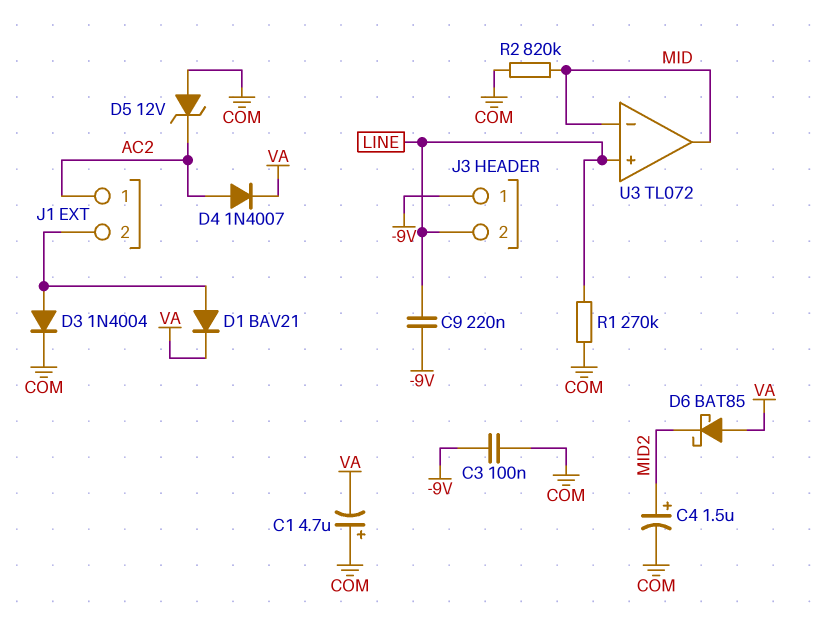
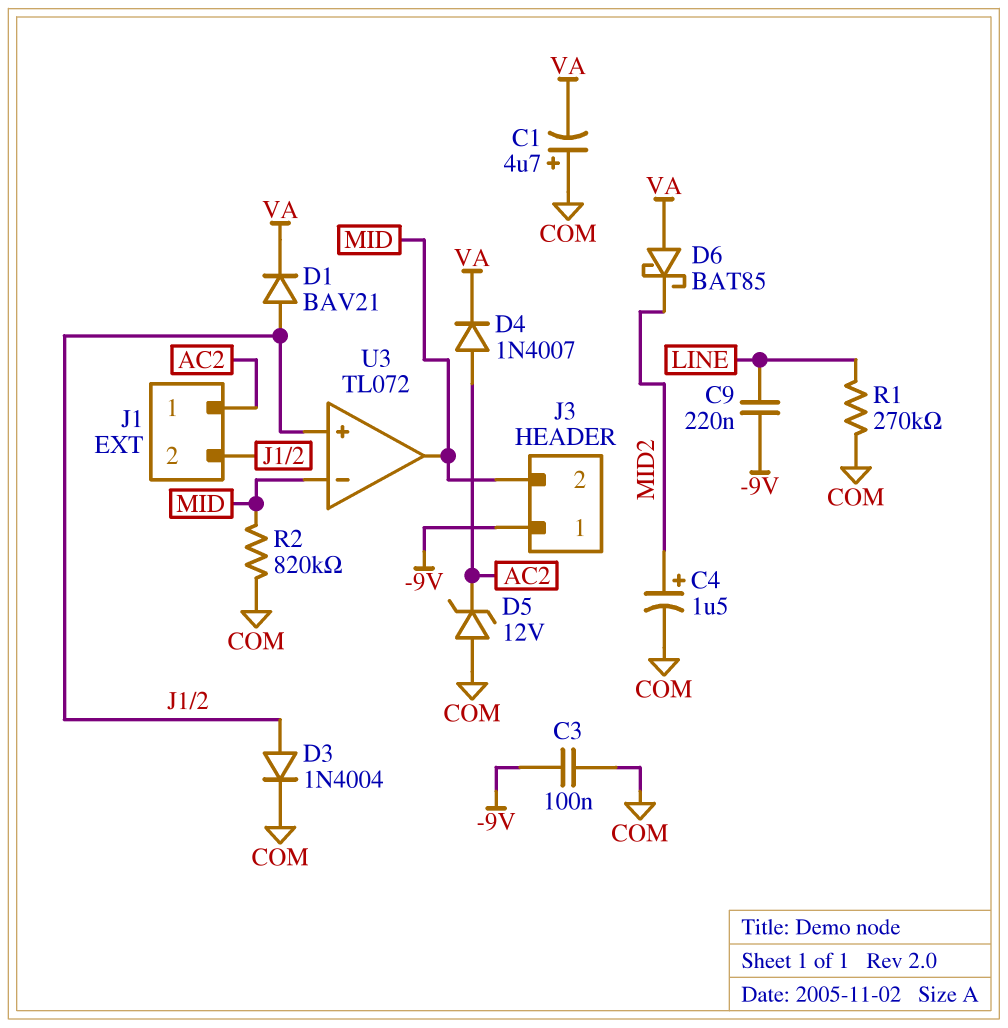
J3 pin 2: LINE -> MID
U3 pin in+: LINE -> J1/2

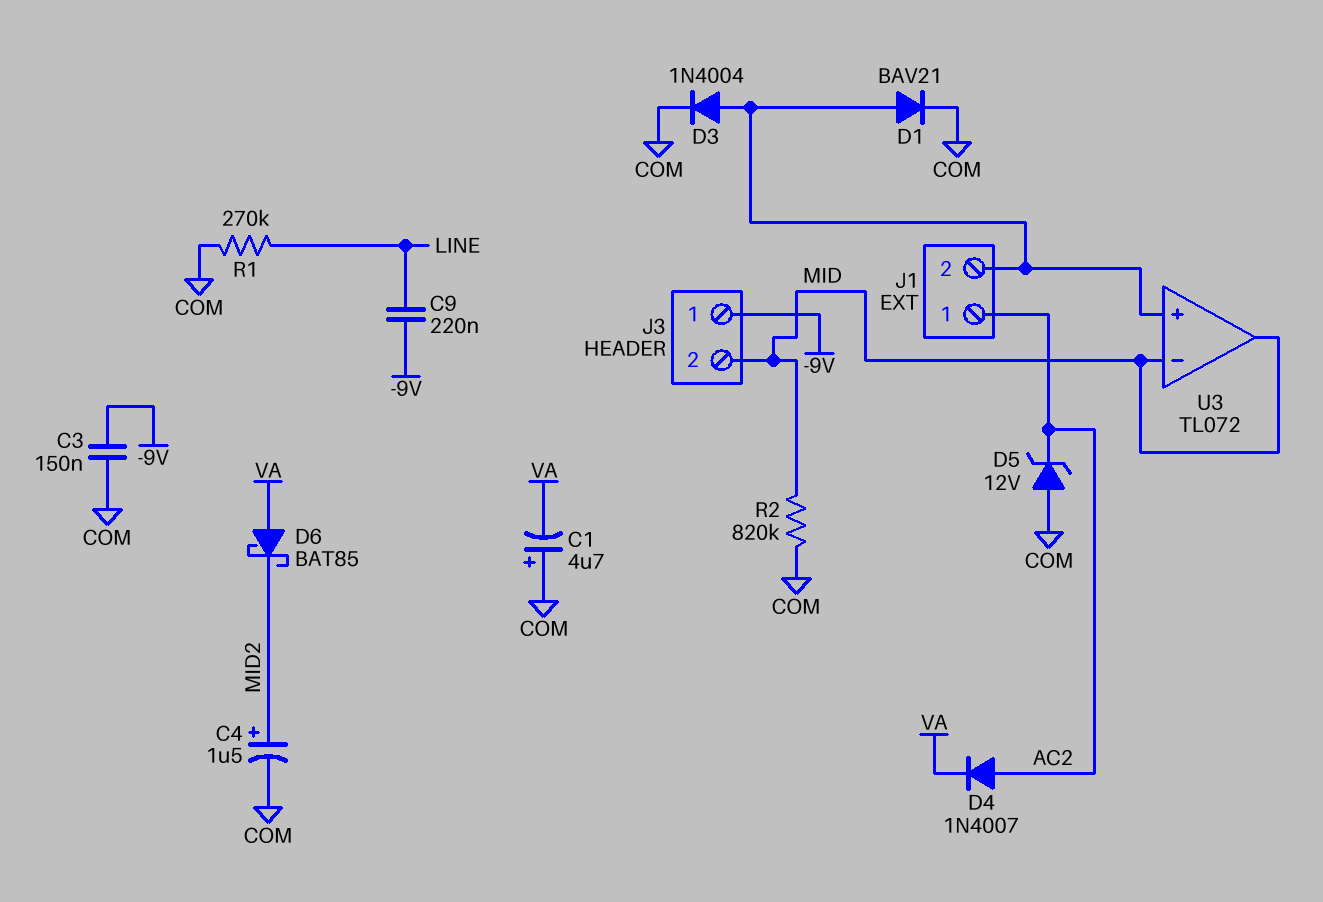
C3: 100nF (-9V, COM) -> 150nF (-9V, COM)
D1: diode BAV21 (A J1/2, K VA) -> diode BAV21 (A J1/2, K COM)

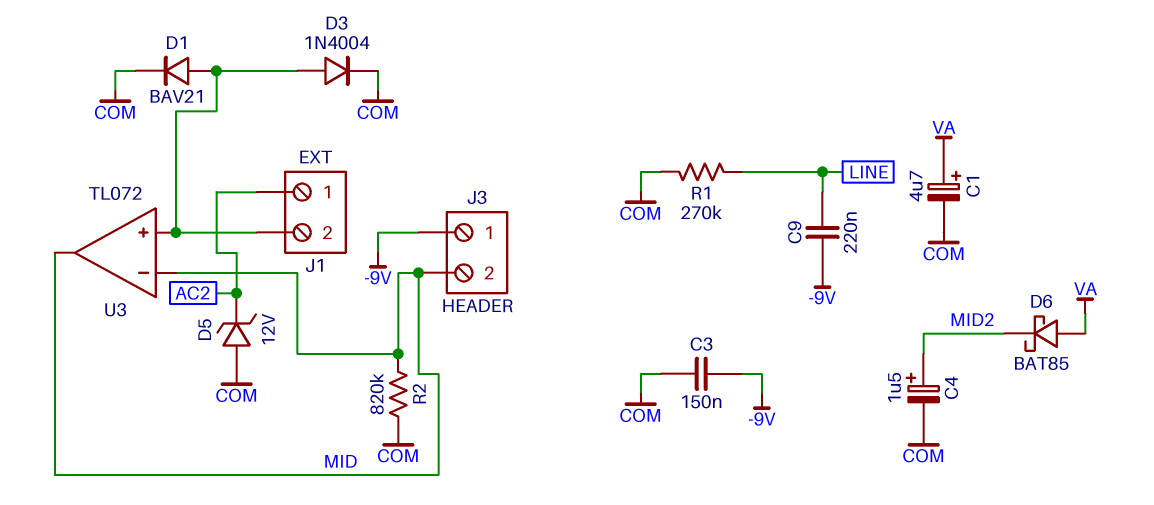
C1: 4.7uF (plus COM, minus VA) -> 4.7uF (plus VA, minus COM)
D4: diode 1N4007 (A AC2, K VA) -> none

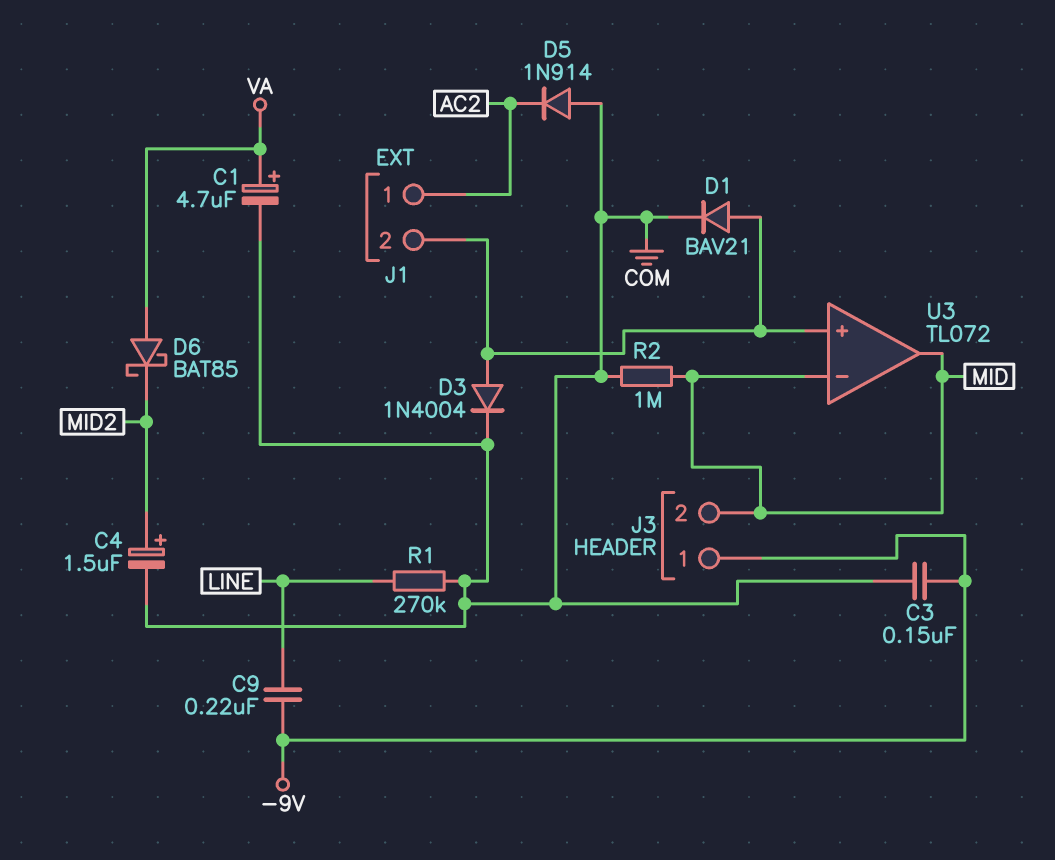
D5: zener 12V (A COM, K AC2) -> diode 1N914 (A COM, K AC2)
R2: 820k (COM, MID) -> 1M (COM, MID)

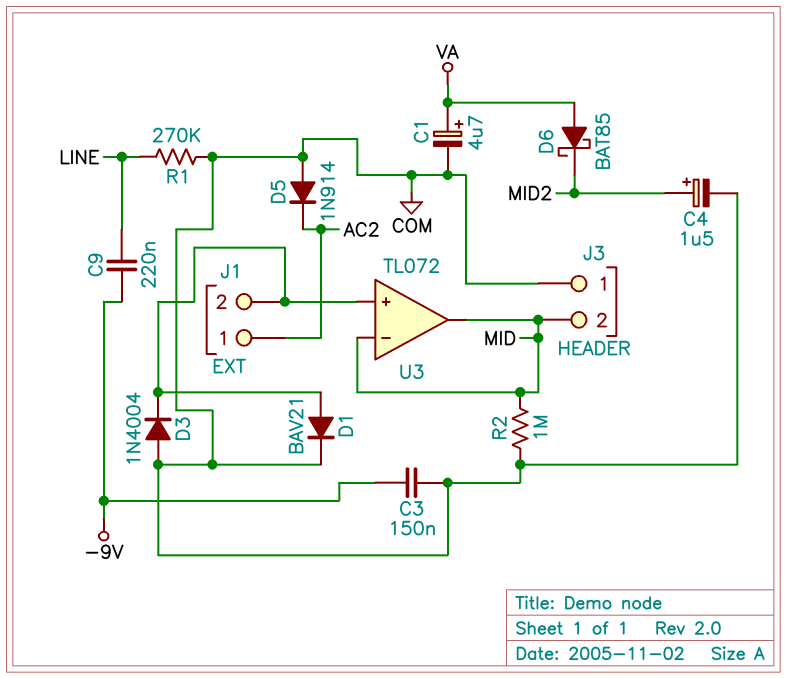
D3: diode 1N4004 (A J1/2, K COM) -> diode 1N4004 (A COM, K J1/2)
J3 pin 1: -9V -> COM

